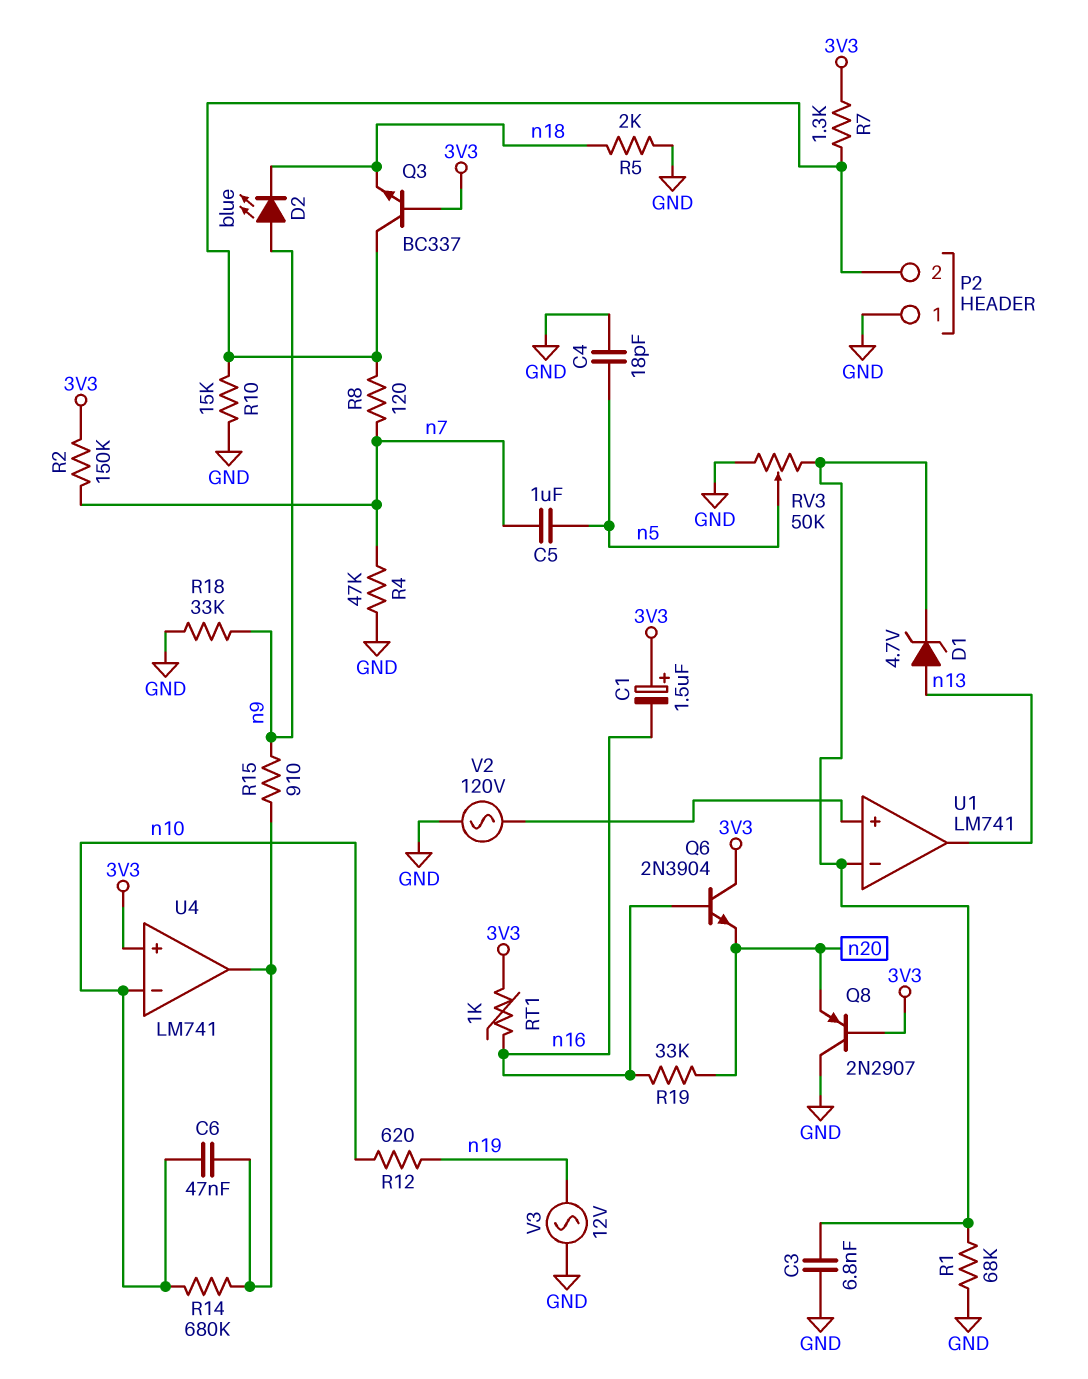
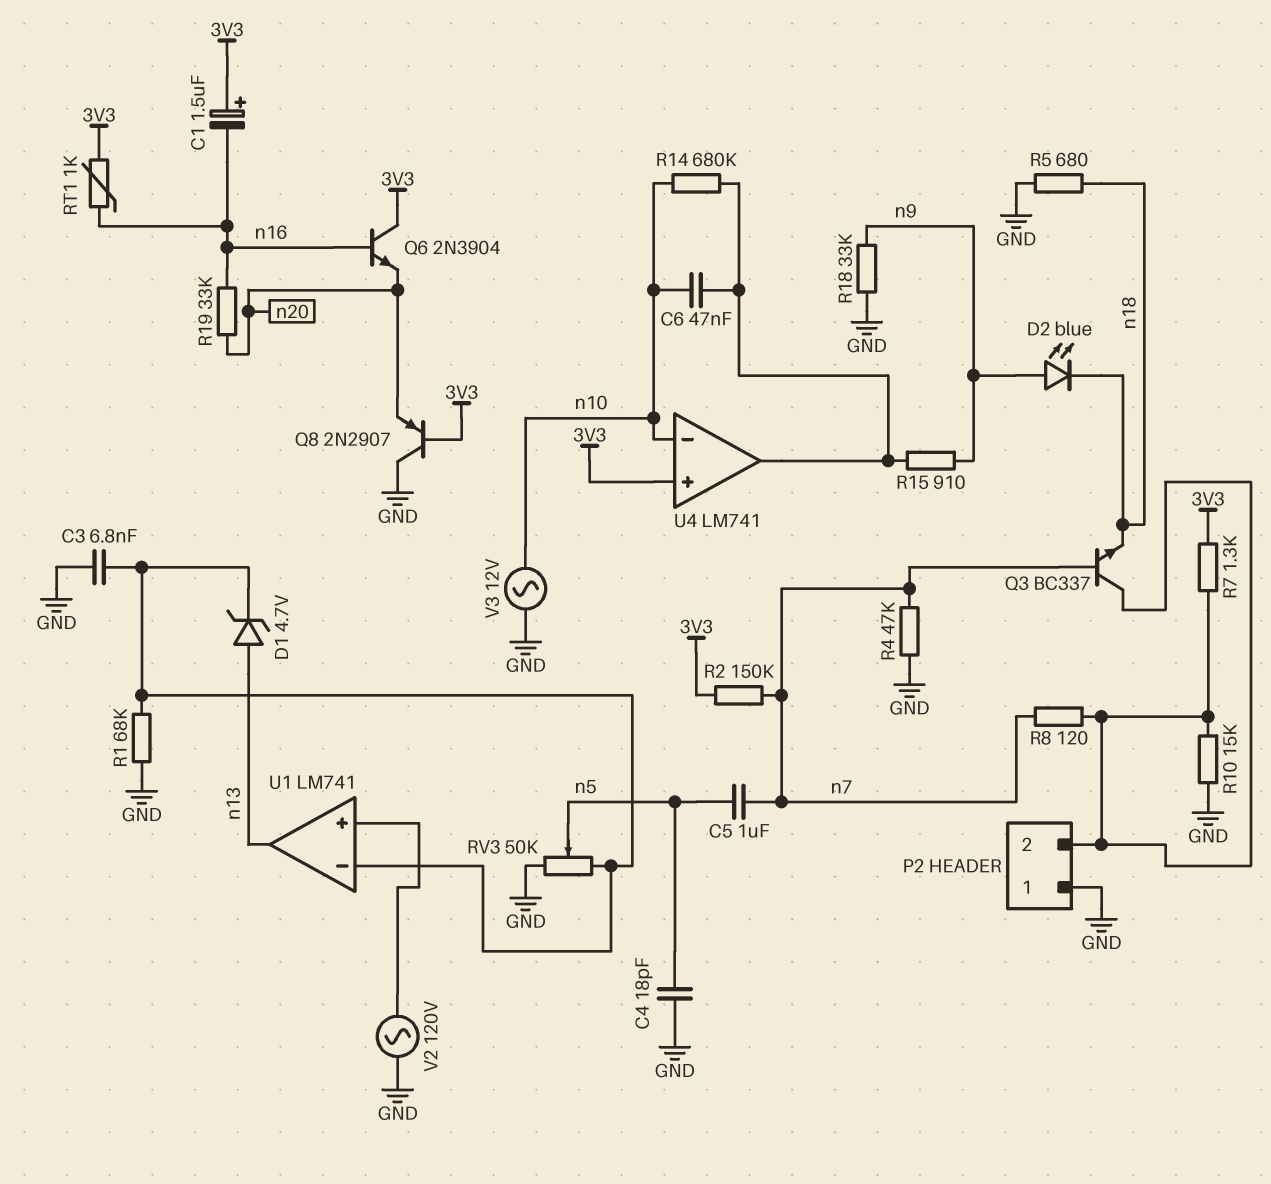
Q3: NPN BC337 (B 3V3, C P2/2, E n18) -> NPN BC337 (B n7, C P2/2, E n18)
R5: 2k (GND, n18) -> 680 (GND, n18)
R12: 620 (n10, n19) -> none
V3: AC 12V (GND, n19) -> AC 12V (GND, n10)

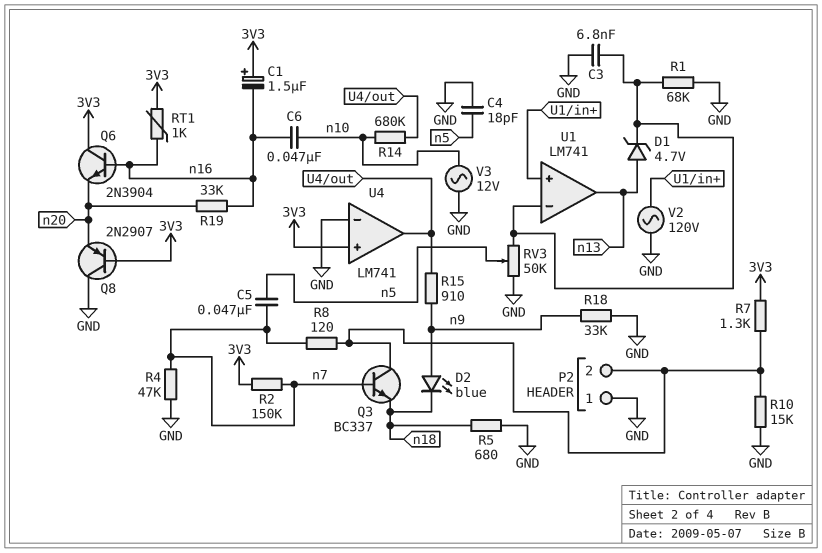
C5: 1uF (n5, n7) -> 47nF (n5, n7)
C6: 47nF (U4/out, n10) -> 47nF (n10, n16)
U4 pin in-: n10 -> GND

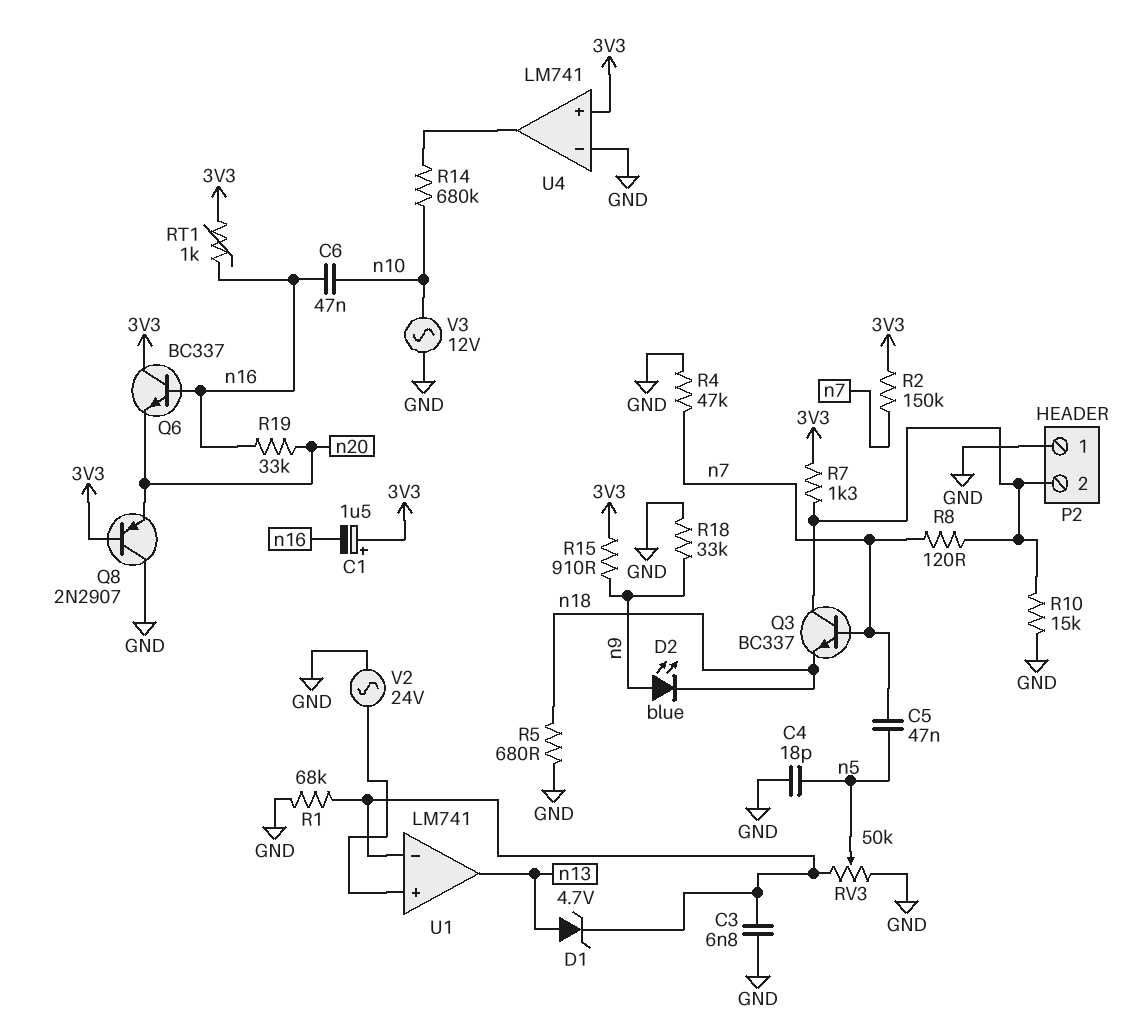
Q6: NPN 2N3904 (B n16, C 3V3, E n20) -> NPN BC337 (B n16, C 3V3, E n20)
R15: 910 (U4/out, n9) -> 910 (3V3, n9)
V2: AC 120V (GND, U1/in+) -> AC 24V (GND, U1/in+)

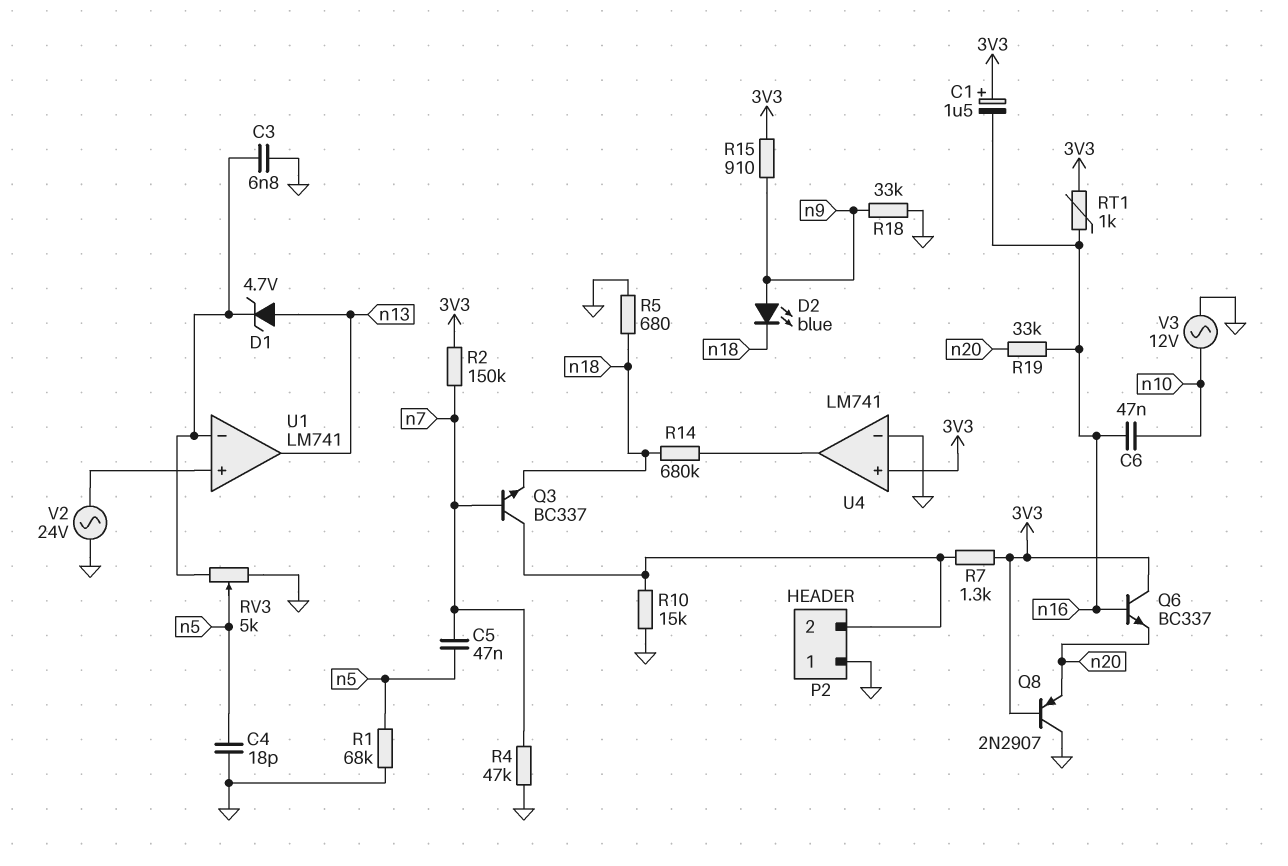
R1: 68k (GND, U1/in-) -> 68k (GND, n5)
R8: 120 (P2/2, n7) -> none
R14: 680k (U4/out, n10) -> 680k (U4/out, n18)
RV3: 50k (GND, U1/in-, wiper n5) -> 5k (GND, U1/in-, wiper n5)

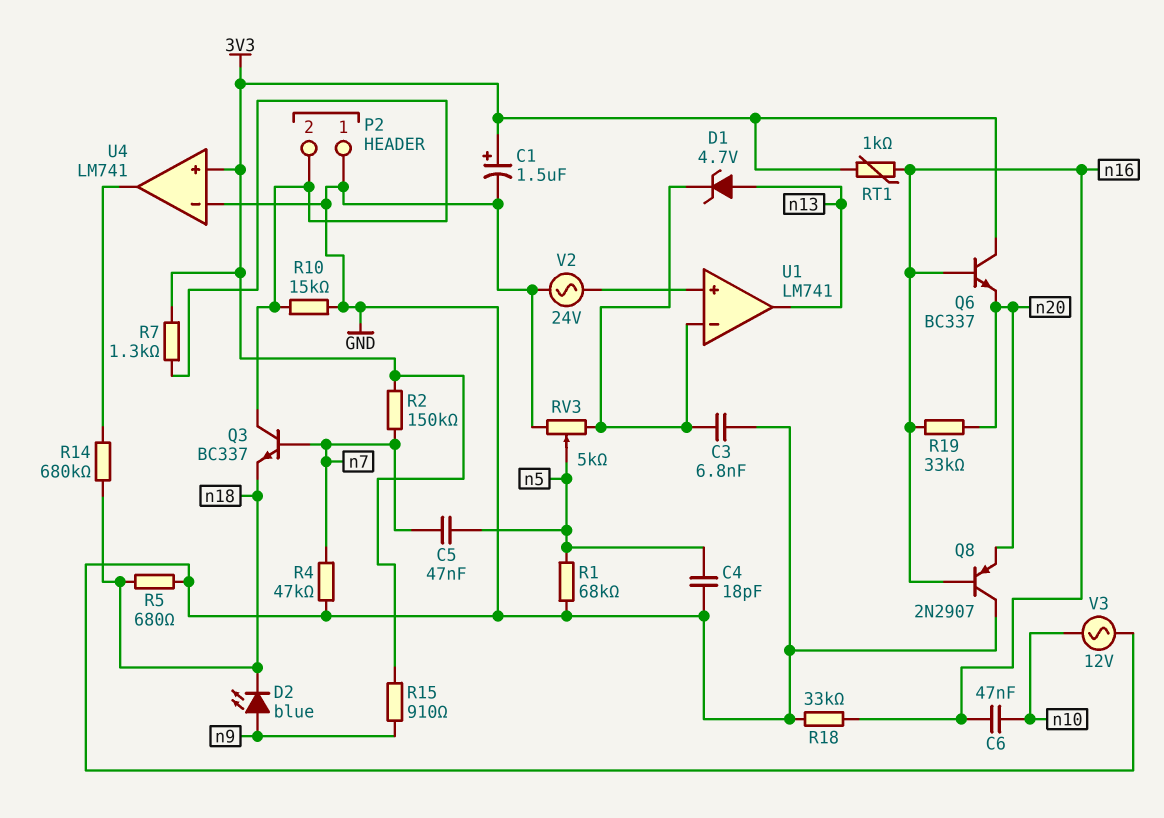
C1: 1.5uF (plus 3V3, minus n16) -> 1.5uF (plus 3V3, minus GND)
Q8: PNP 2N2907 (B 3V3, C GND, E n20) -> PNP 2N2907 (B n16, C GND, E n20)
R18: 33k (GND, n9) -> 33k (GND, n16)

